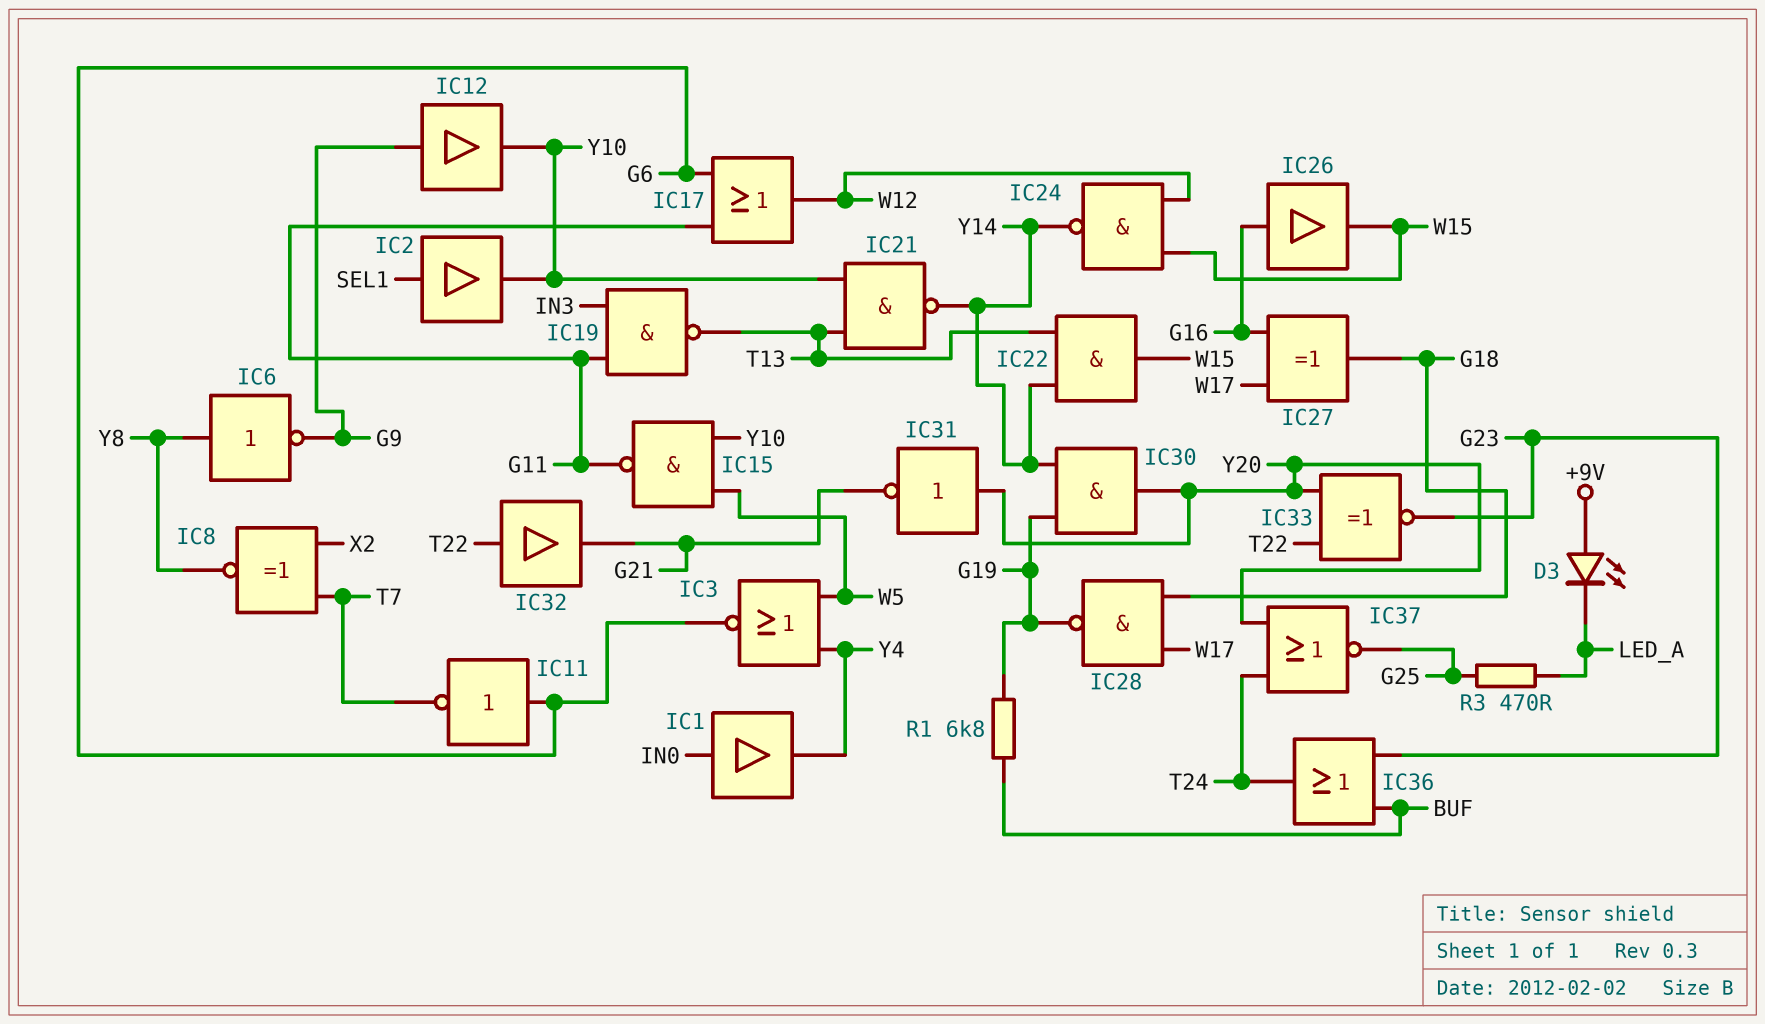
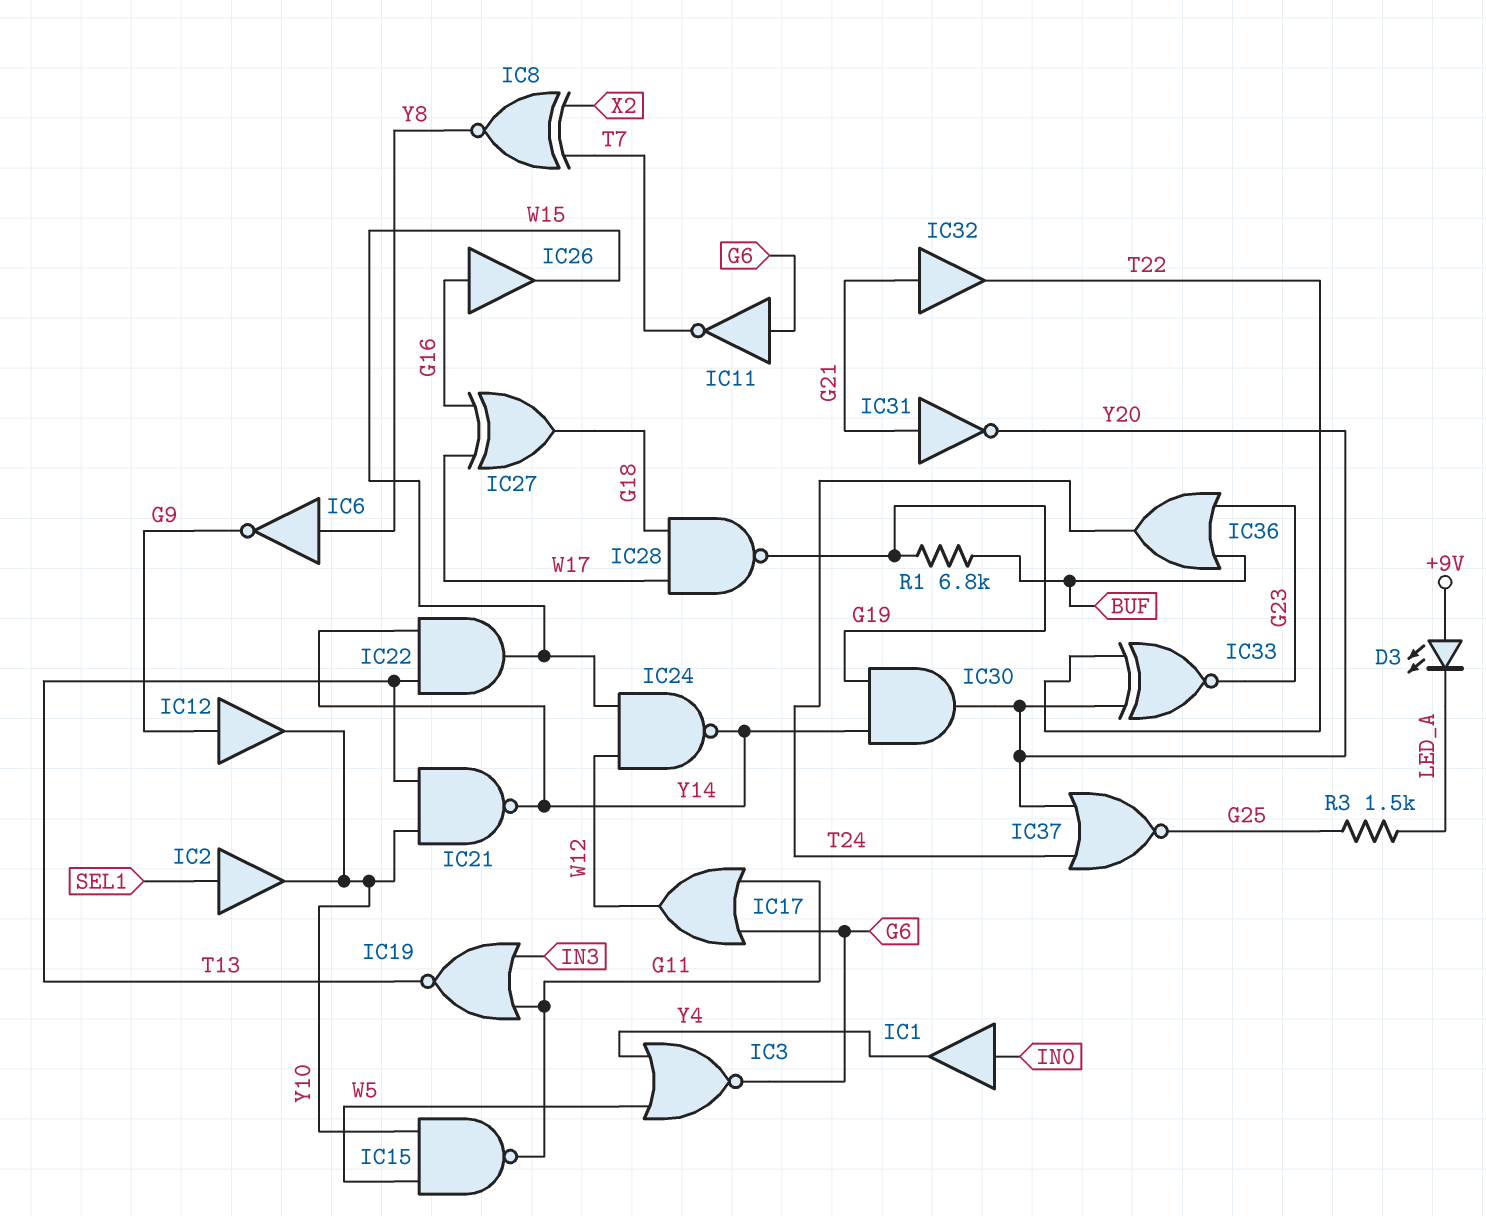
IC19: NAND (in G11, in IN3, out T13) -> NOR (in G11, in IN3, out T13)
IC31: NOT (in Y20, out G21) -> NOT (in G21, out Y20)
IC32: buffer (in T22, out G21) -> buffer (in G21, out T22)
R3: 470 (G25, LED_A) -> 1.5k (G25, LED_A)

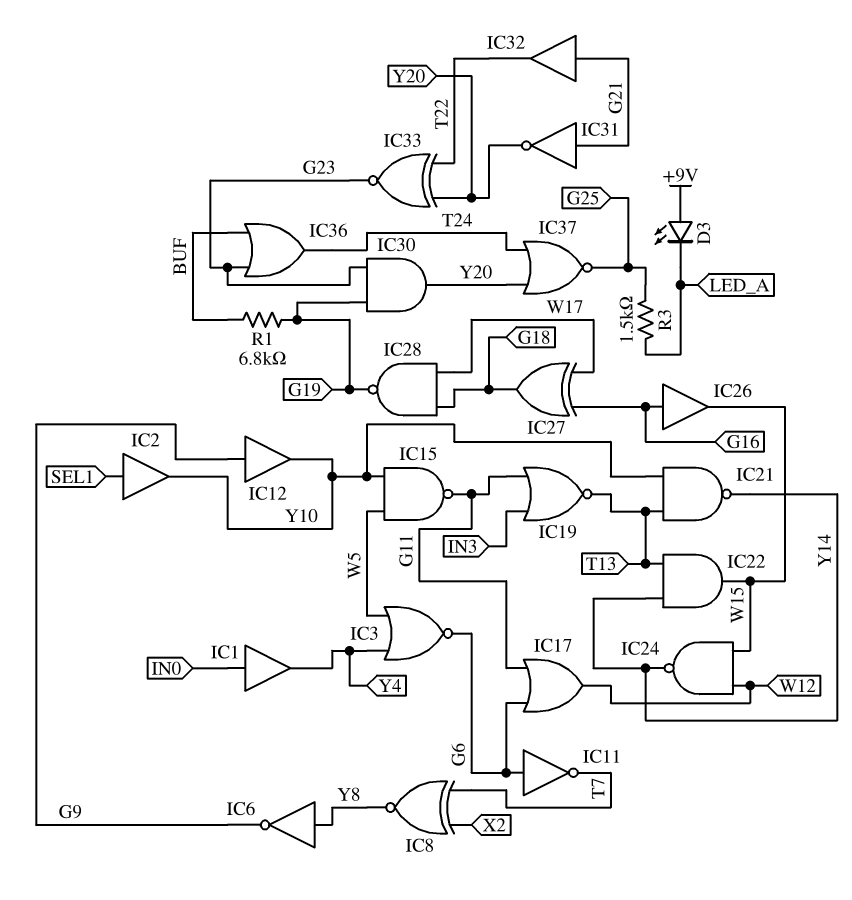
IC30: AND (in G19, in Y14, out Y20) -> AND (in G19, in G23, out Y20)

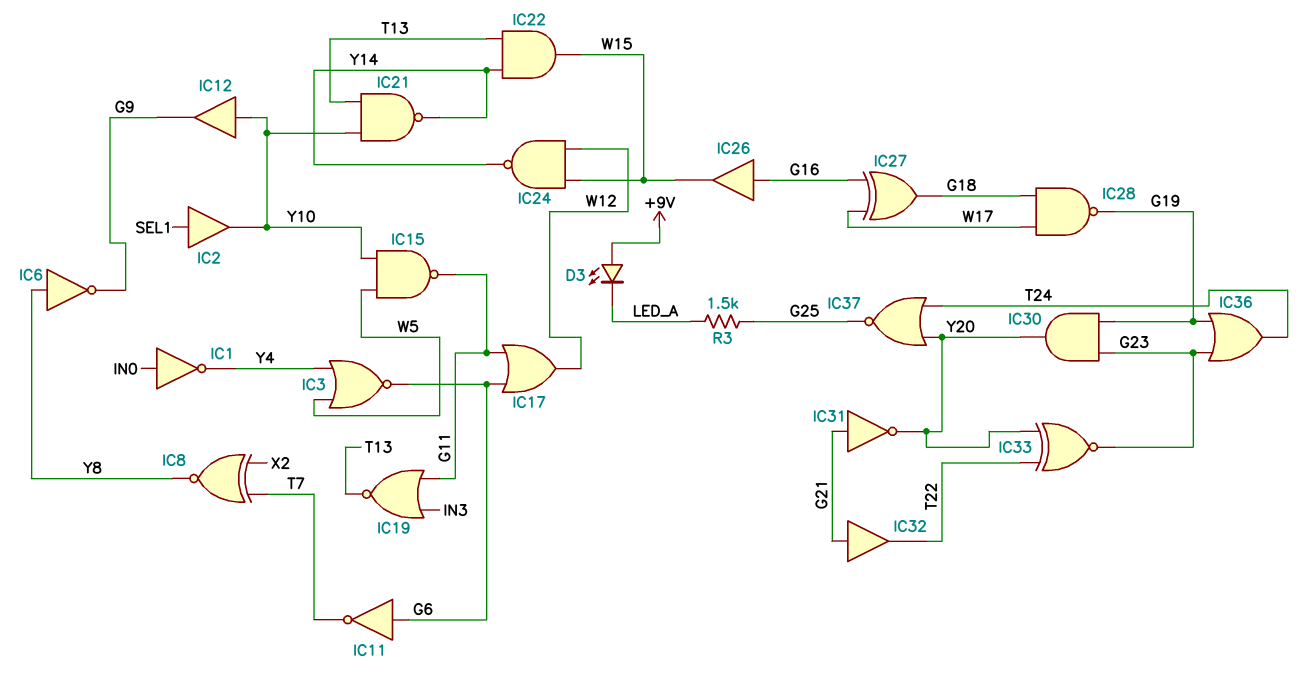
IC1: buffer (in IN0, out Y4) -> NOT (in IN0, out Y4)
IC12: buffer (in G9, out Y10) -> buffer (in Y10, out G9)
IC36: OR (in BUF, in G23, out T24) -> OR (in G19, in G23, out T24)
R1: 6.8k (BUF, G19) -> none

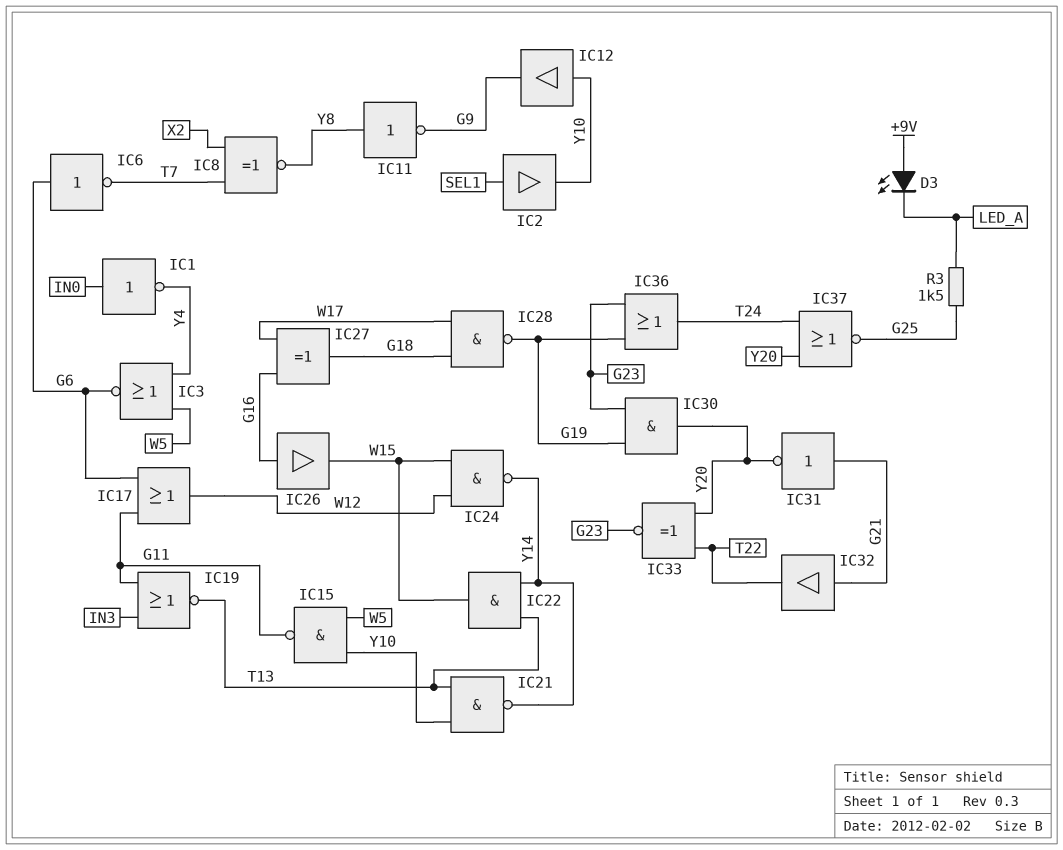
IC6: NOT (in Y8, out G9) -> NOT (in G6, out T7)
IC11: NOT (in G6, out T7) -> NOT (in Y8, out G9)

